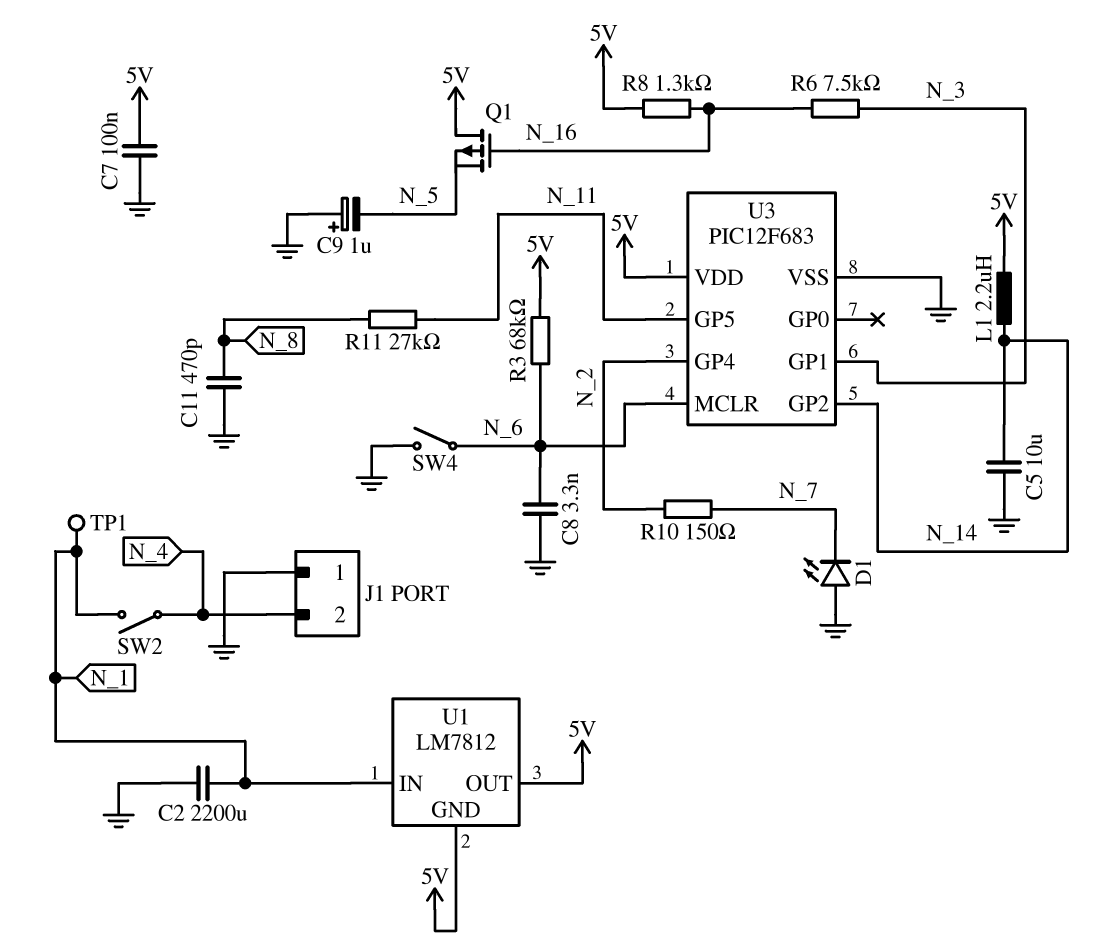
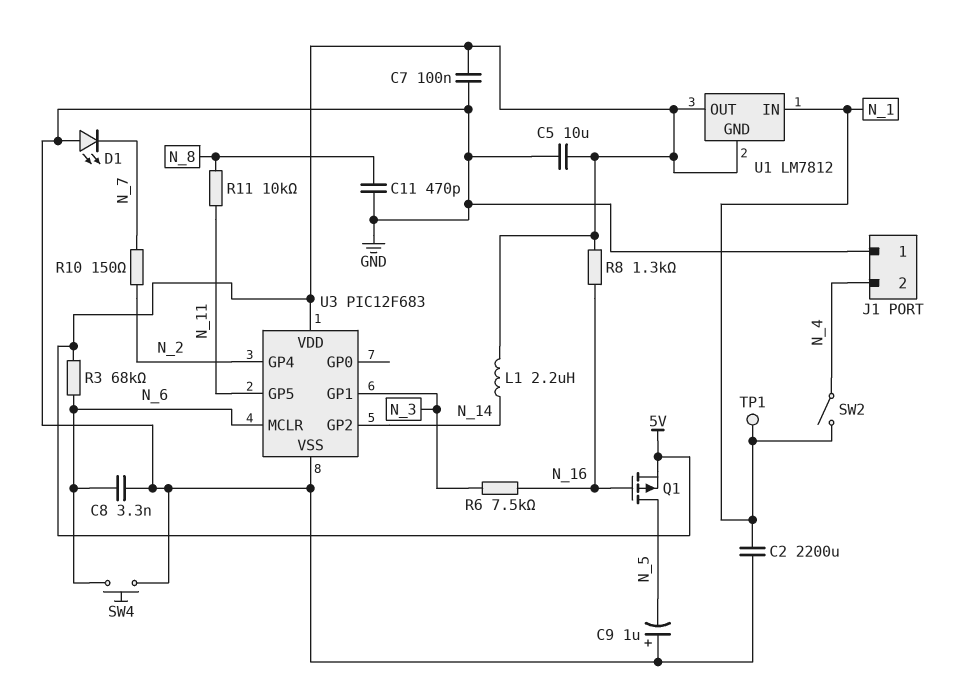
C5: 10uF (GND, N_14) -> 10uF (5V, GND)
Q1: PMOS (G N_16, D 5V, S N_5) -> PMOS (G N_16, D N_5, S 5V)
R11: 27k (N_8, N_11) -> 10k (N_8, N_11)
SW4: switch (GND, N_6) -> button (GND, N_6)

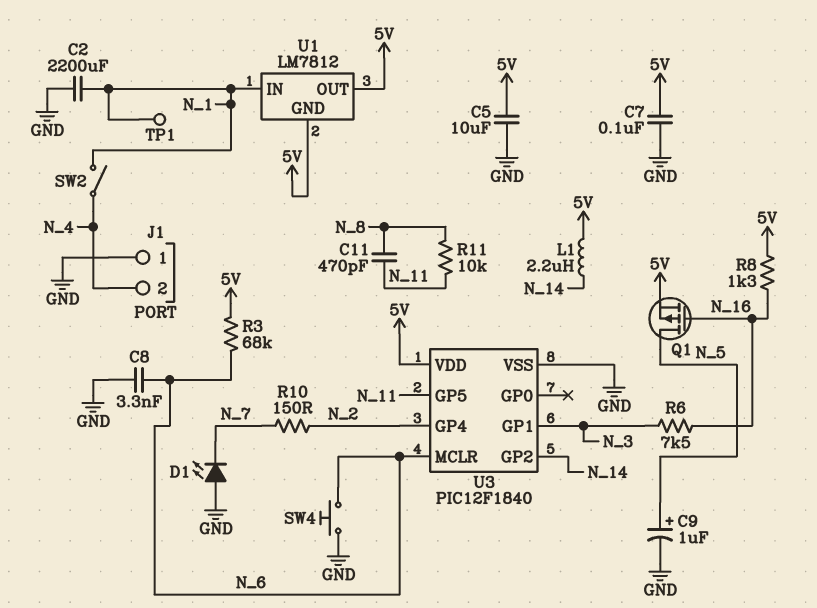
C9: 1uF (plus GND, minus N_5) -> 1uF (plus N_5, minus GND)
C11: 470pF (GND, N_8) -> 470pF (N_8, N_11)
U3: PIC12F683 -> PIC12F1840

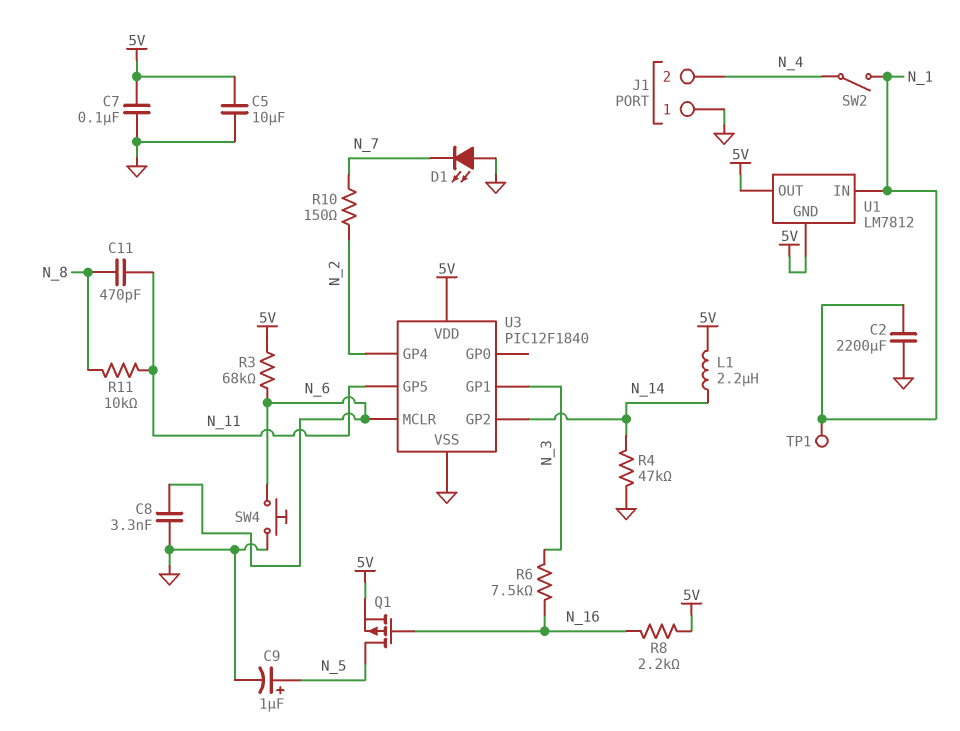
R4: none -> 47k (GND, N_14)
R8: 1.3k (5V, N_16) -> 2.2k (5V, N_16)

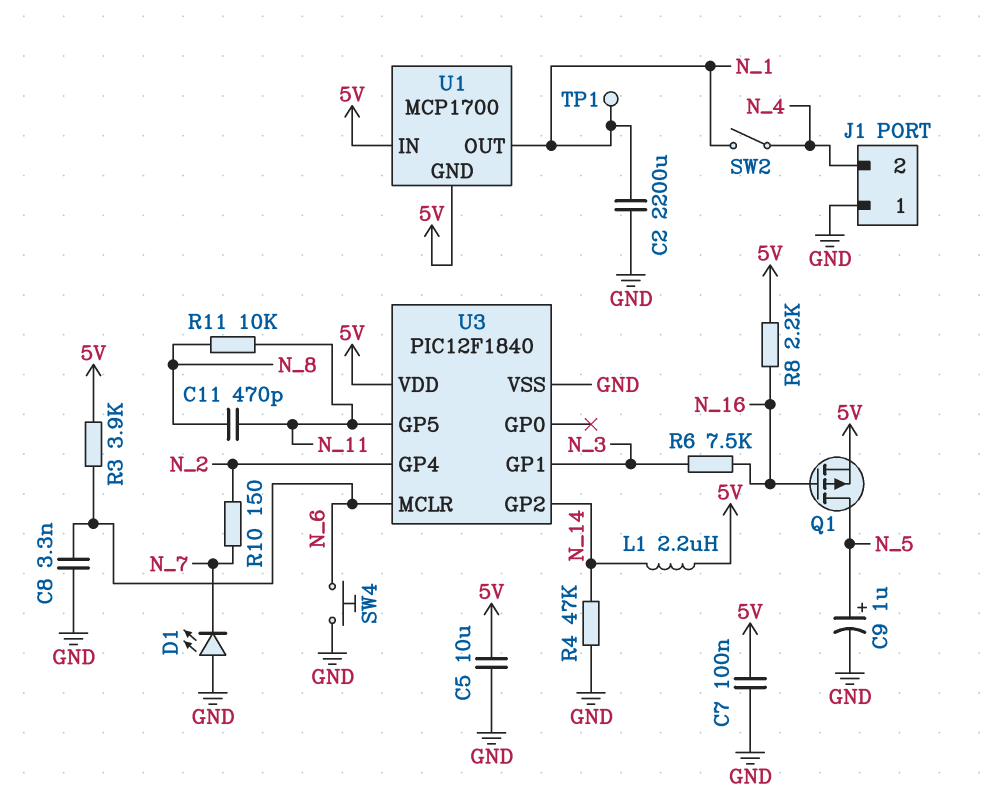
R3: 68k (5V, N_6) -> 3.9k (5V, N_6)
U1: LM7812 -> MCP1700
U1 pin IN: N_1 -> 5V
U1 pin OUT: 5V -> N_1

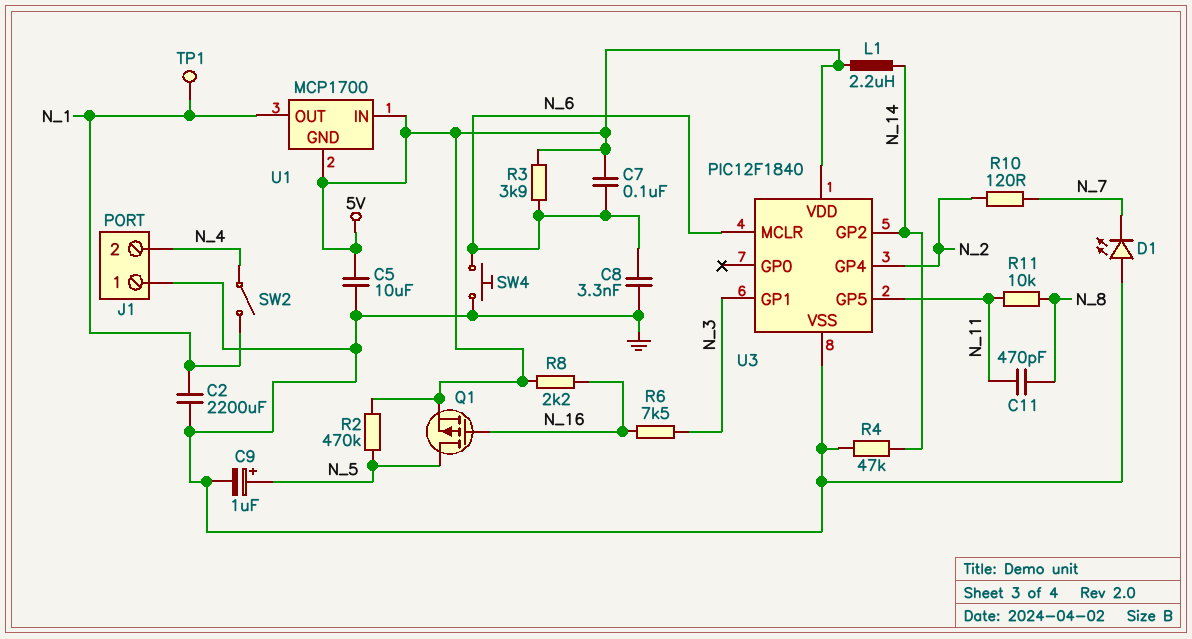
C7: 100nF (5V, GND) -> 100nF (5V, N_6)
R2: none -> 470k (5V, N_5)
R10: 150 (N_2, N_7) -> 120 (N_2, N_7)

